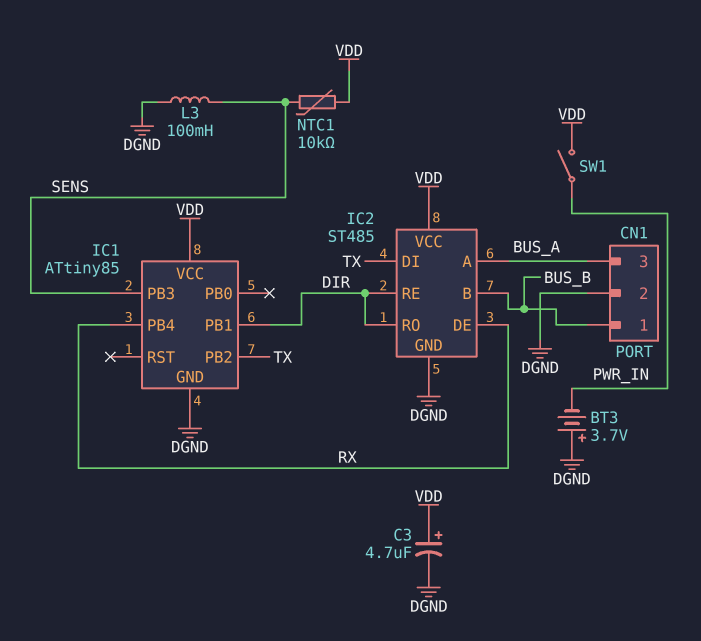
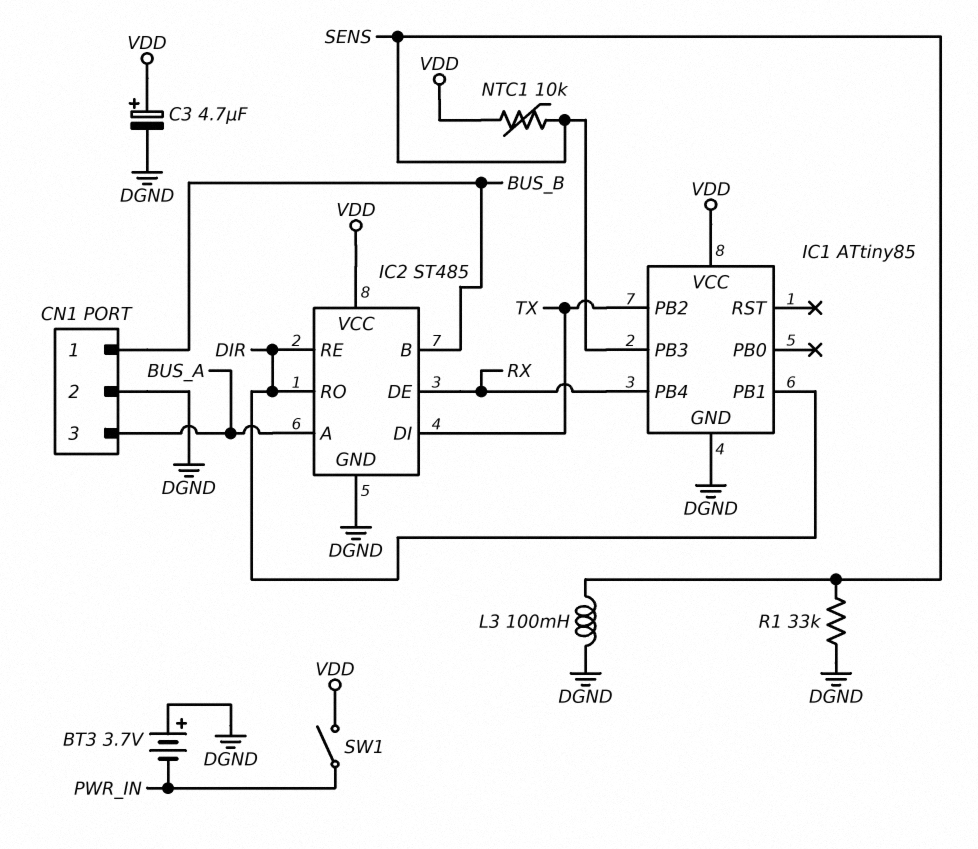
R1: none -> 33k (DGND, SENS)

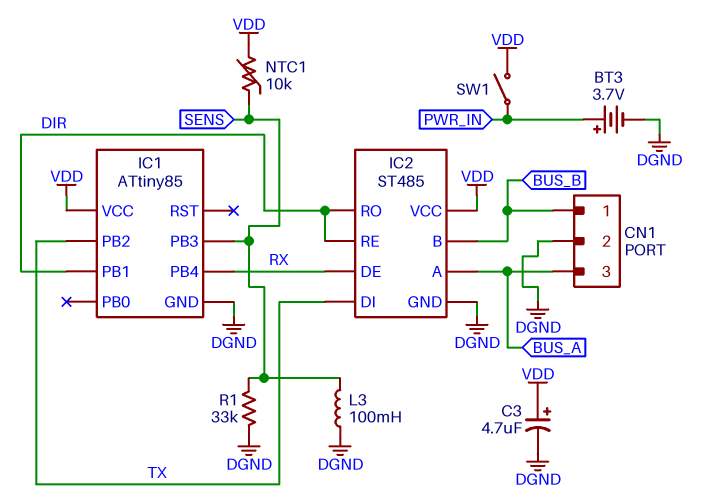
BT3: 3.7V (plus DGND, minus PWR_IN) -> 3.7V (plus PWR_IN, minus DGND)

